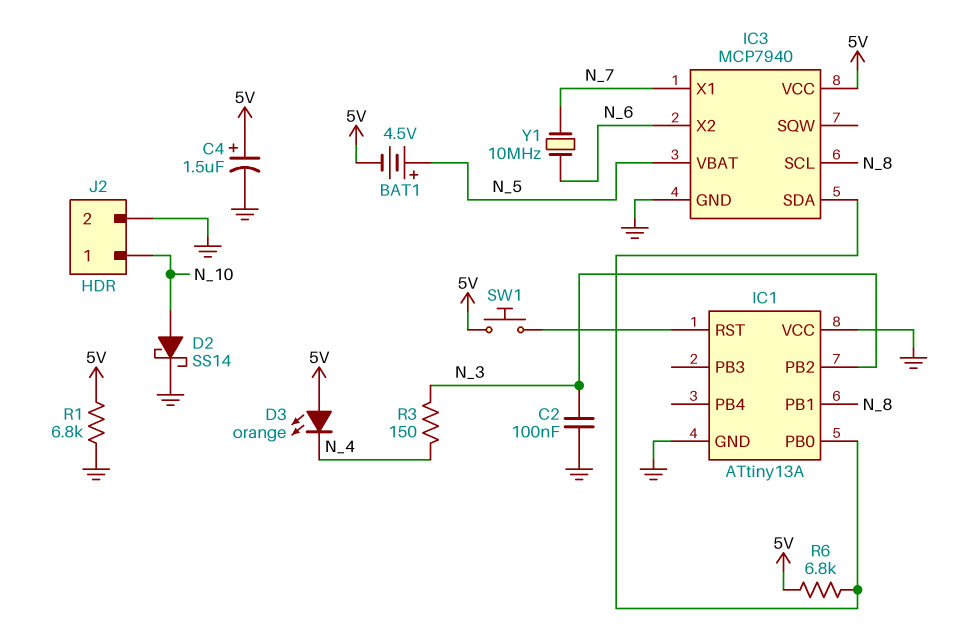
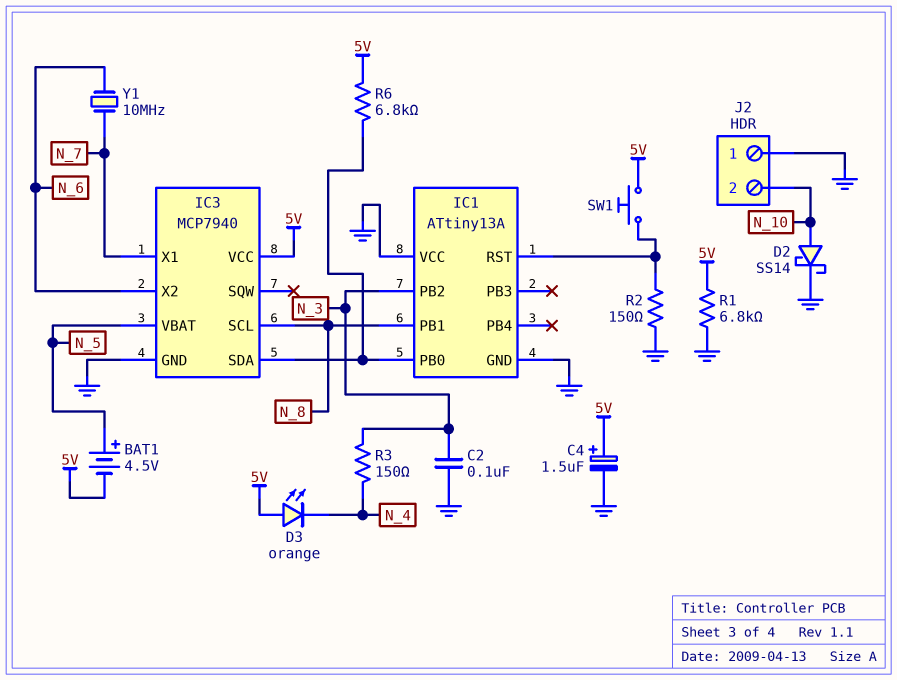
J2 pin 1: N_10 -> GND
J2 pin 2: GND -> N_10
R2: none -> 150 (GND, IC1/RST)

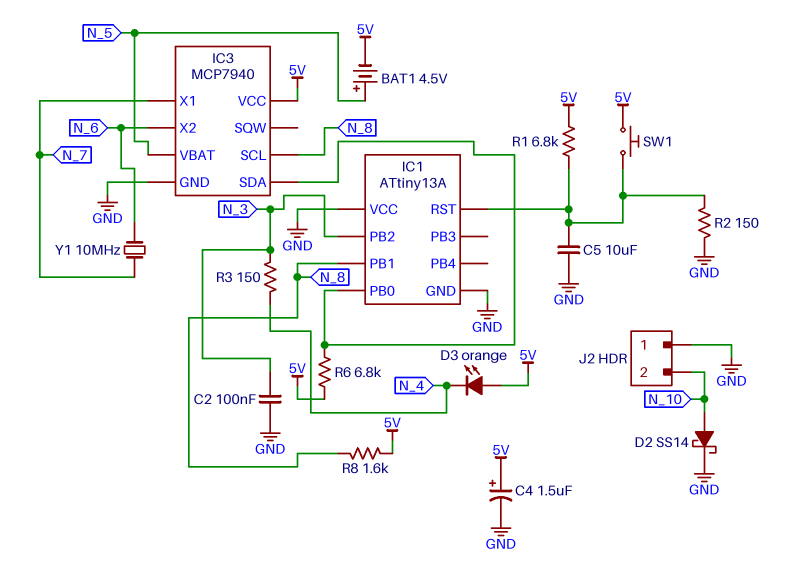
C5: none -> 10uF (GND, IC1/RST)
R1: 6.8k (5V, GND) -> 6.8k (5V, IC1/RST)
R8: none -> 1.6k (5V, N_8)

